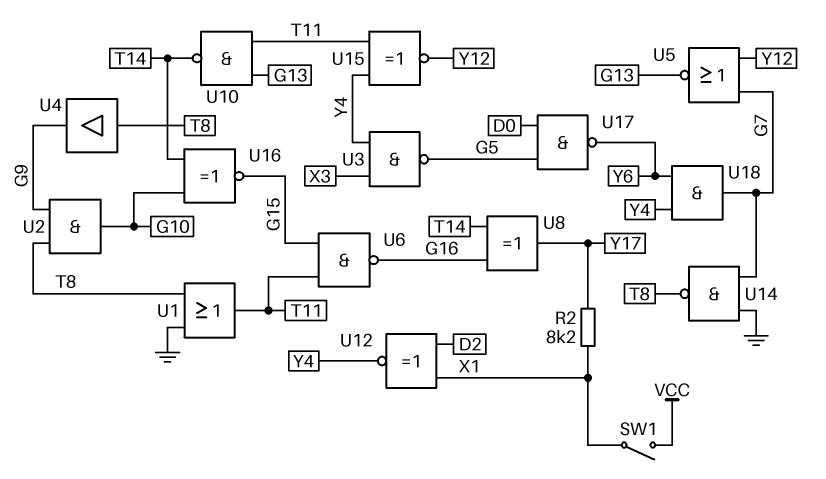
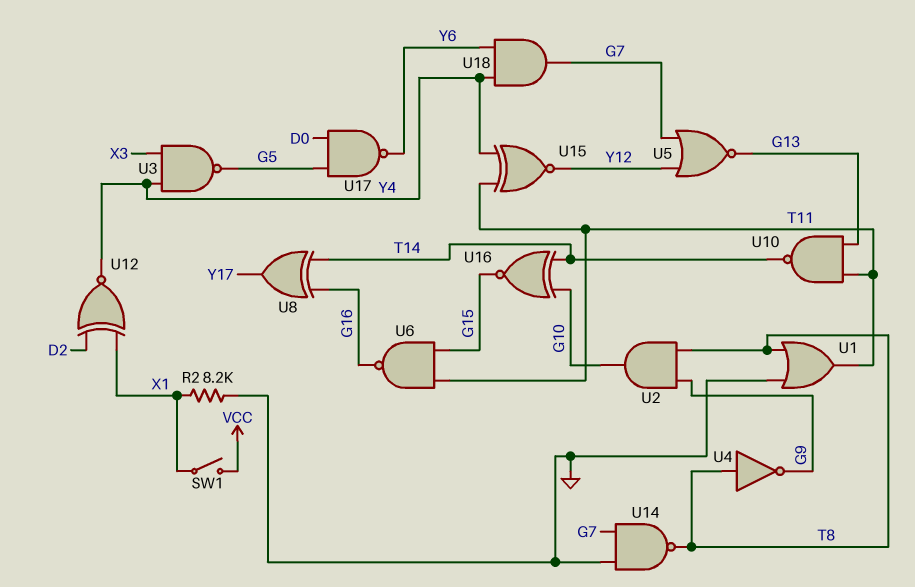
R2: 8.2k (X1, Y17) -> 8.2k (GND, X1)
U4: buffer (in T8, out G9) -> NOT (in T8, out G9)

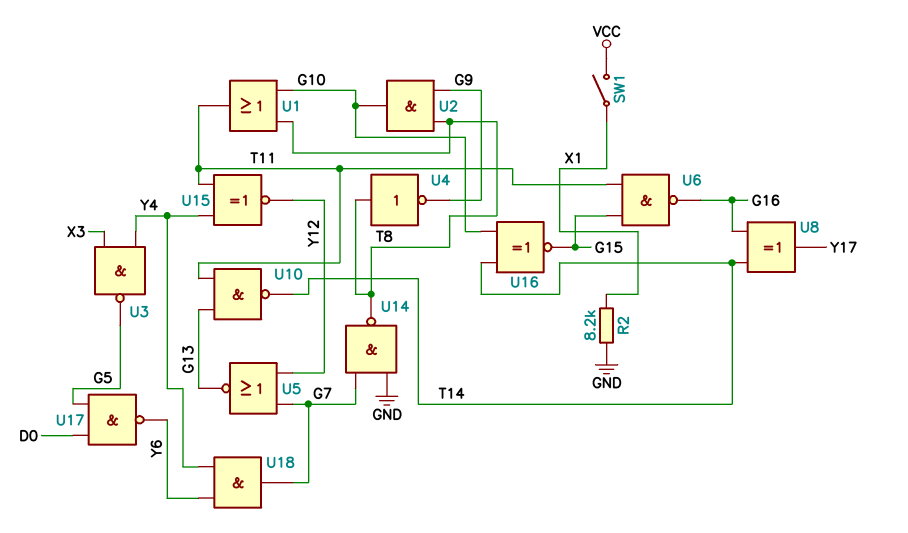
U1: OR (in GND, in T8, out T11) -> OR (in G10, in T8, out T11)
U12: XNOR (in D2, in X1, out Y4) -> none

